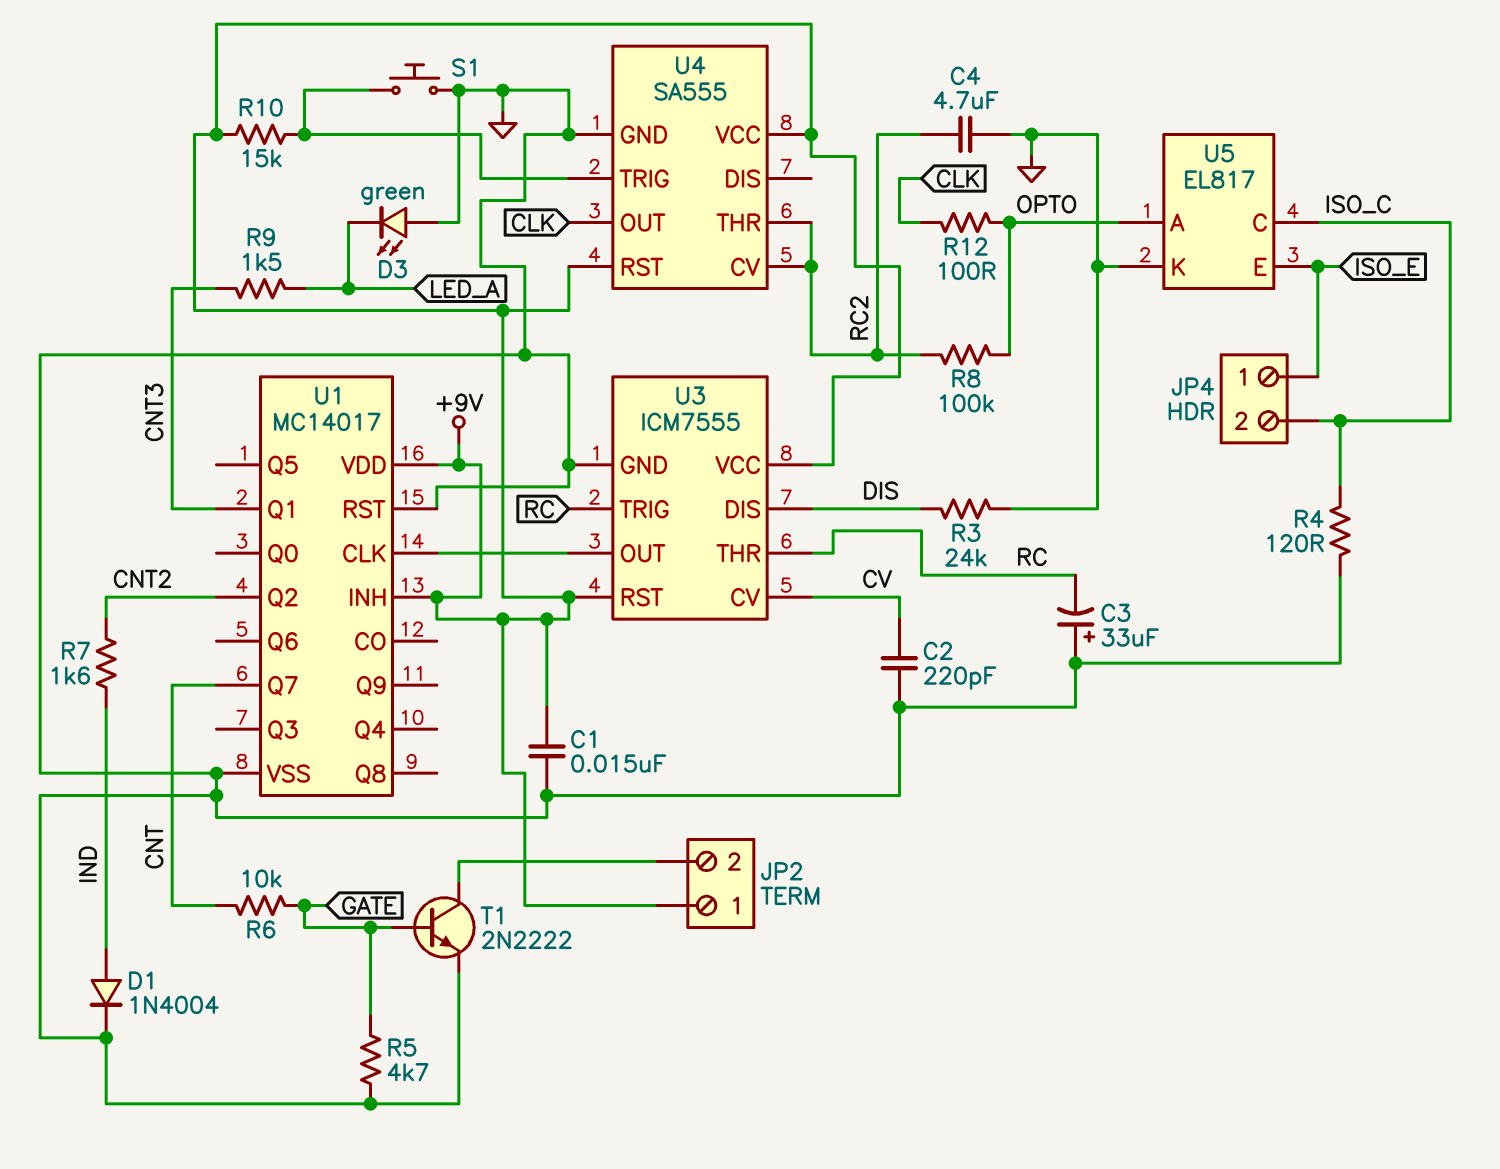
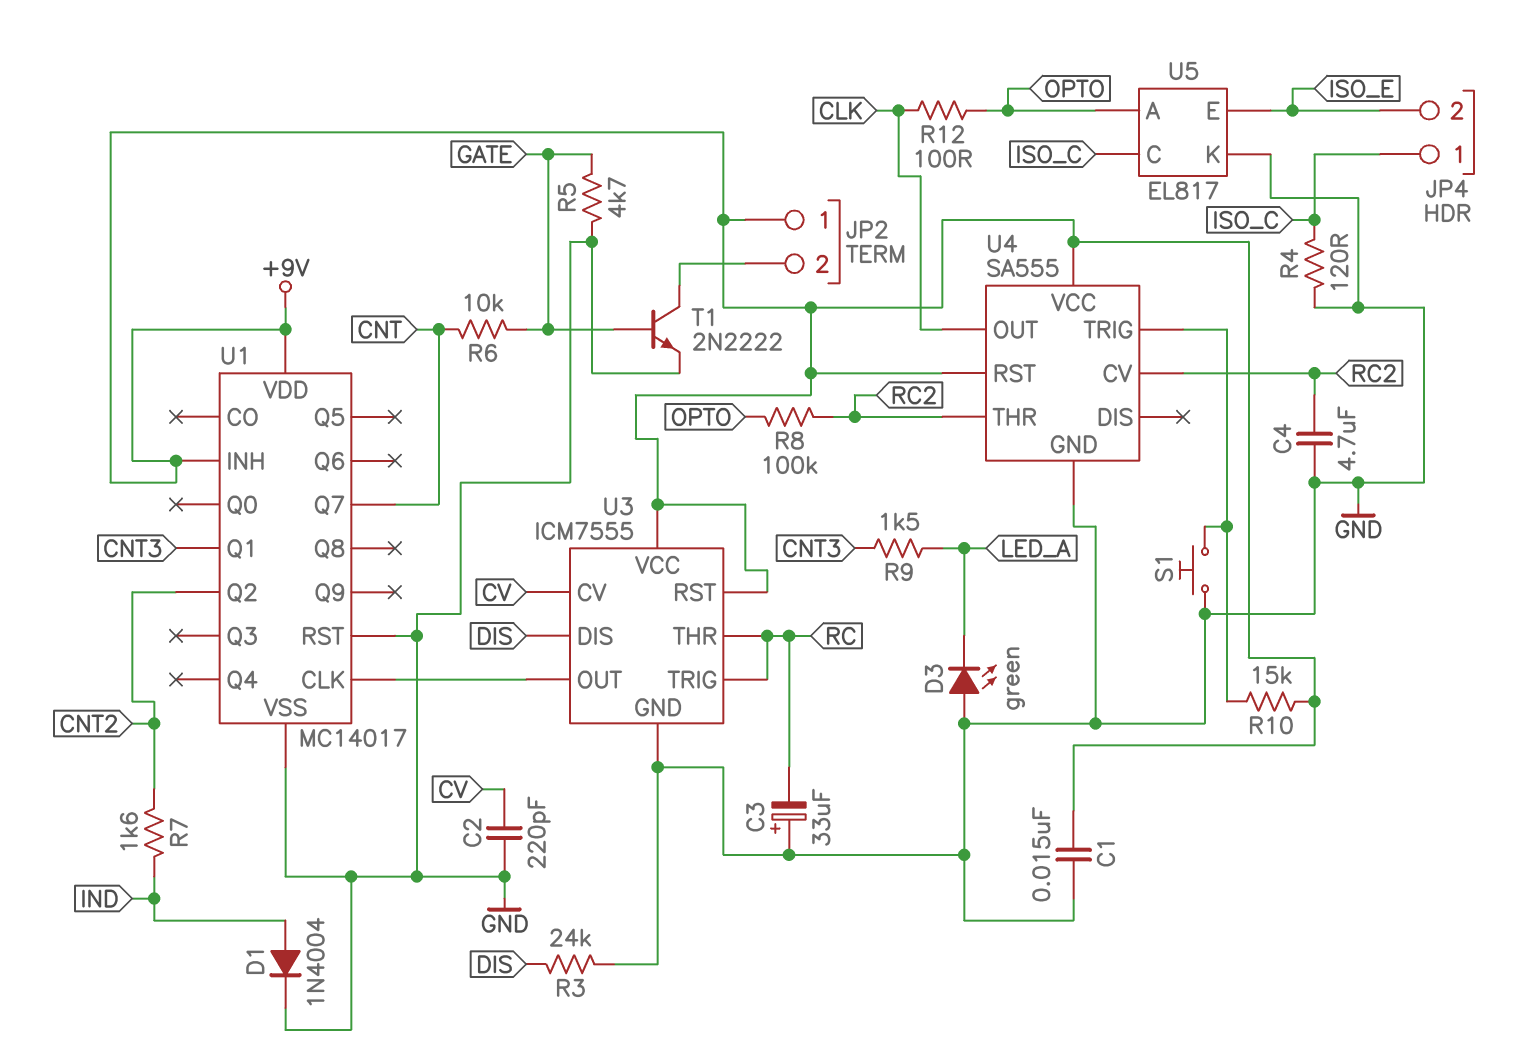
JP4 pin 1: ISO_E -> ISO_C
JP4 pin 2: ISO_C -> ISO_E

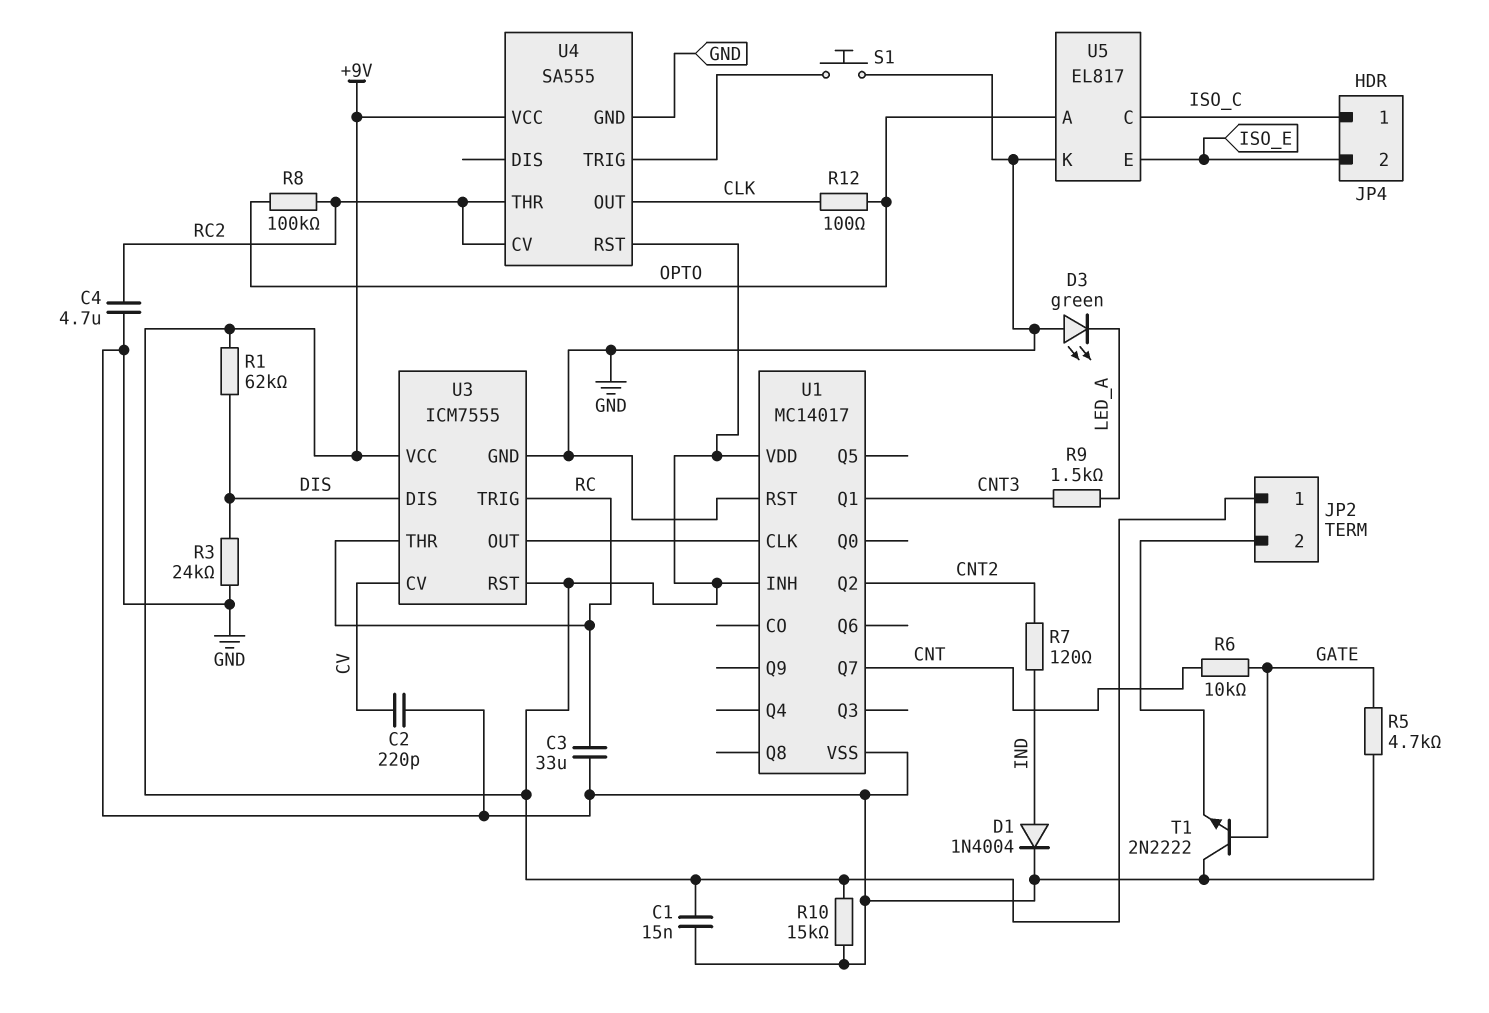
C3: 33uF (plus GND, minus RC) -> 33uF (GND, RC)
R1: none -> 62k (+9V, DIS)
R4: 120 (GND, ISO_C) -> none
R7: 1.6k (CNT2, IND) -> 120 (CNT2, IND)
R10: 15k (+9V, U4/TRIG) -> 15k (+9V, GND)
T1: NPN 2N2222 (B GATE, C JP2/2, E GND) -> NPN 2N2222 (B GATE, C GND, E JP2/2)

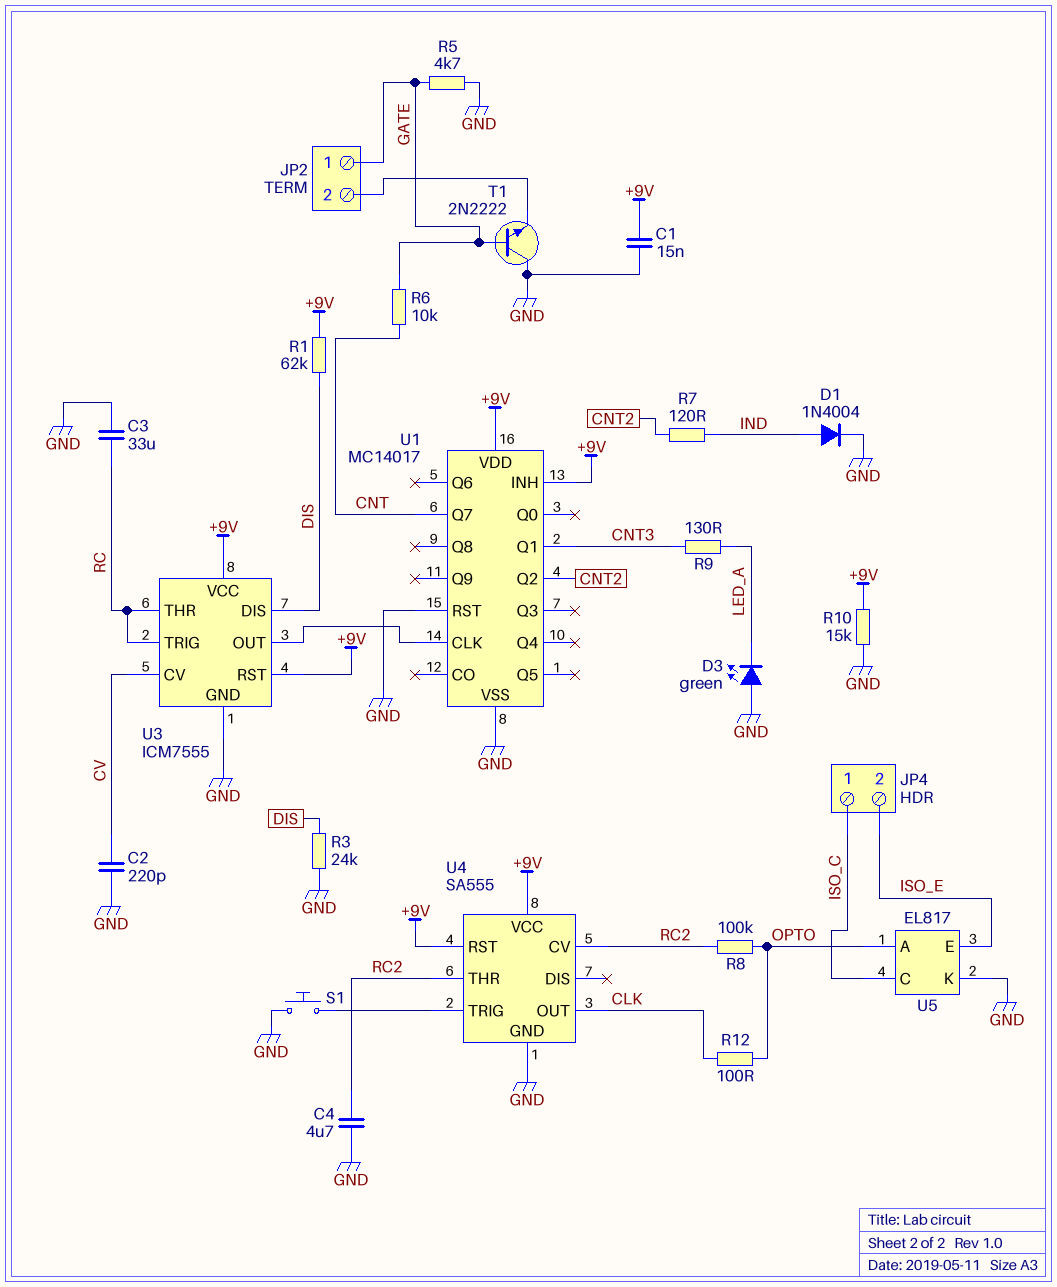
JP2 pin 1: +9V -> GATE
R9: 1.5k (CNT3, LED_A) -> 130 (CNT3, LED_A)

